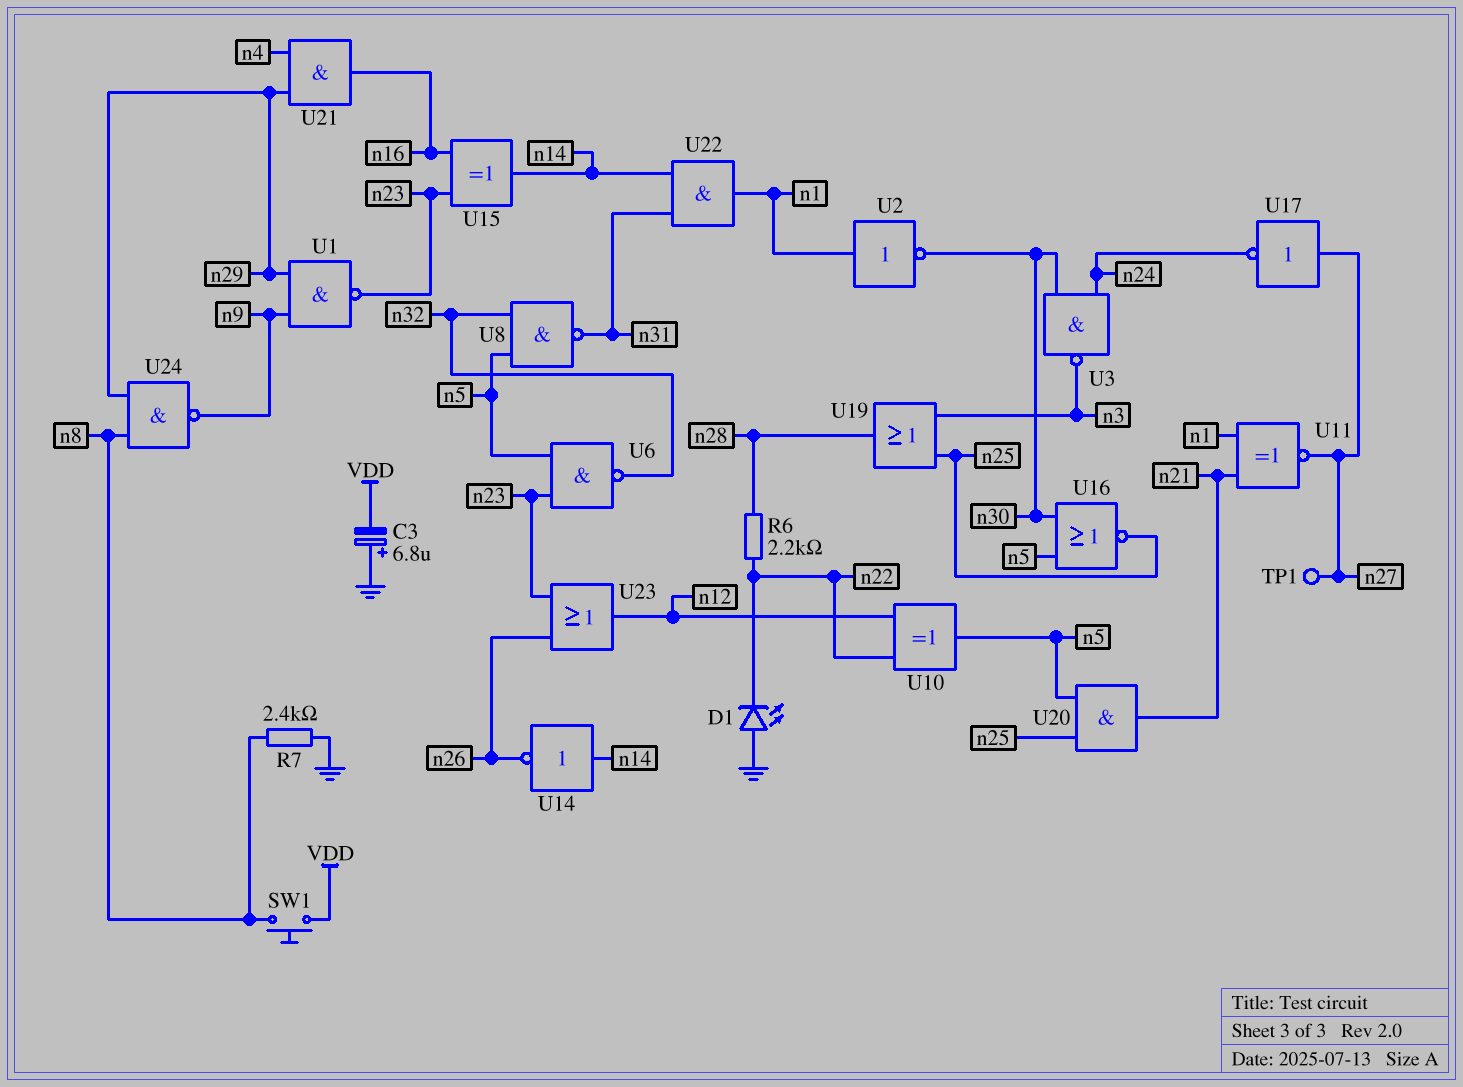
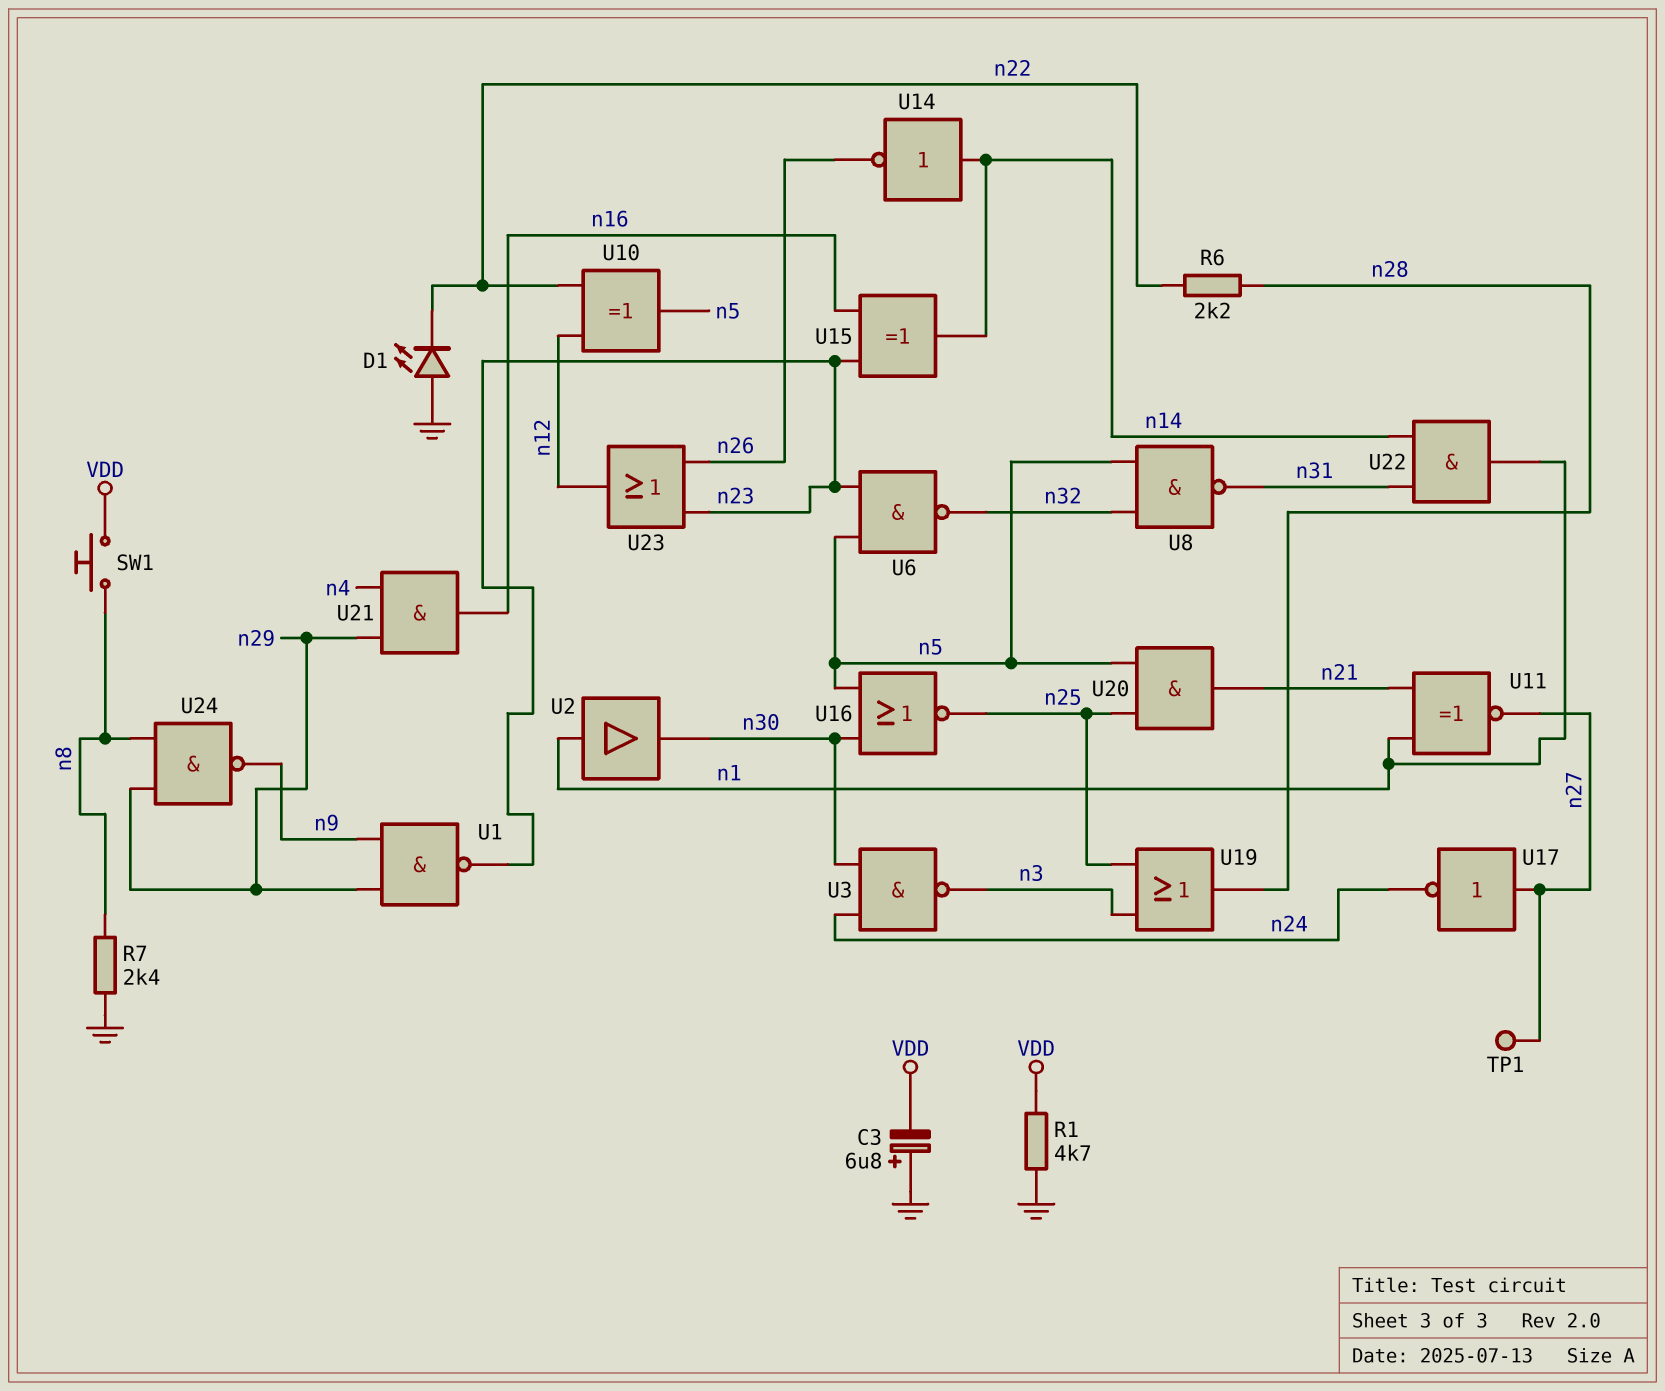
R1: none -> 4.7k (GND, VDD)
U2: NOT (in n1, out n30) -> buffer (in n1, out n30)

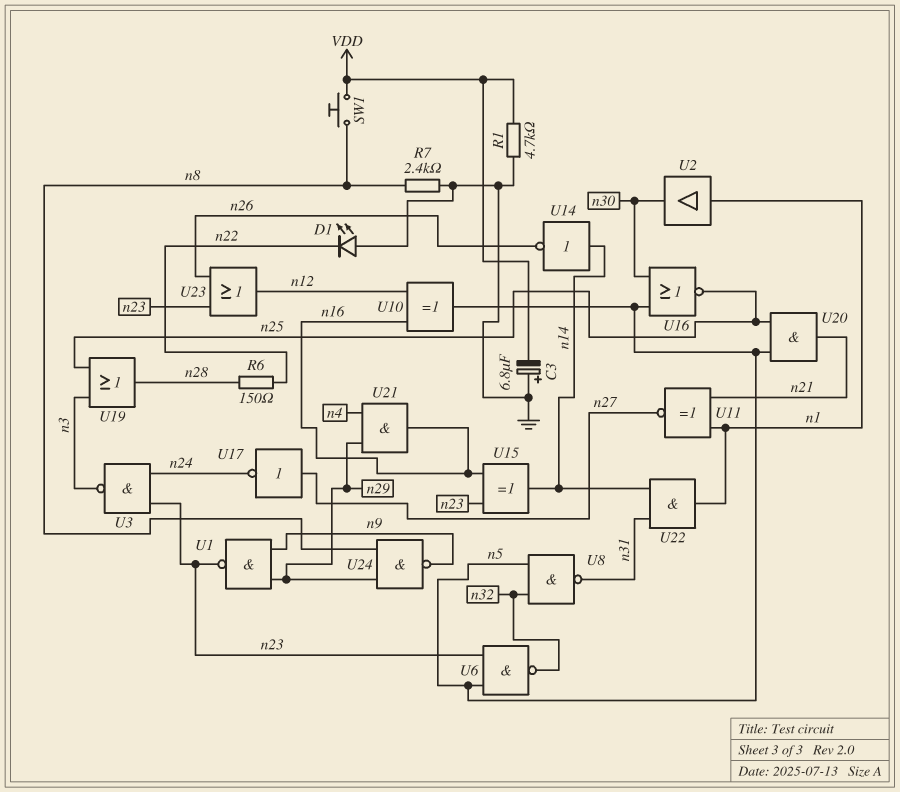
R6: 2.2k (n22, n28) -> 150 (n22, n28)
TP1: test point (n27) -> none
U3: NAND (in n24, in n30, out n3) -> NAND (in n23, in n24, out n3)
U10: XOR (in n12, in n22, out n5) -> XOR (in n12, in n16, out n5)

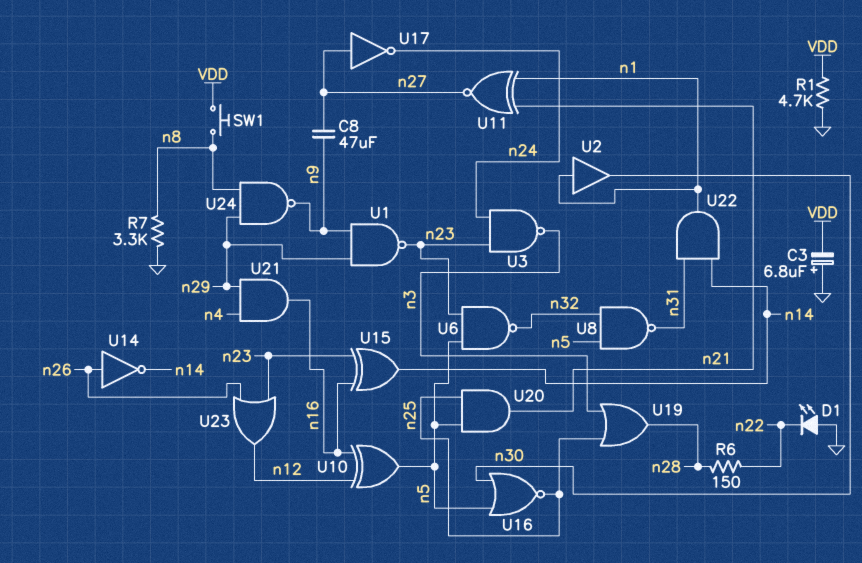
C8: none -> 47uF (n9, n27)
R7: 2.4k (GND, n8) -> 3.3k (GND, n8)
U14: NOT (in n14, out n26) -> NOT (in n26, out n14)

